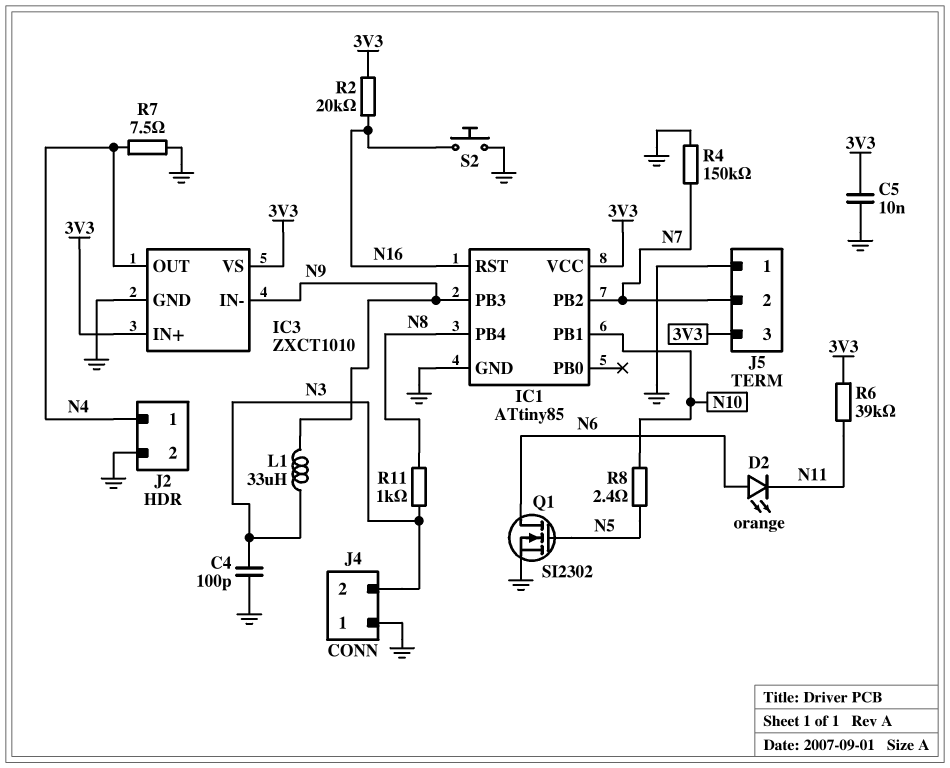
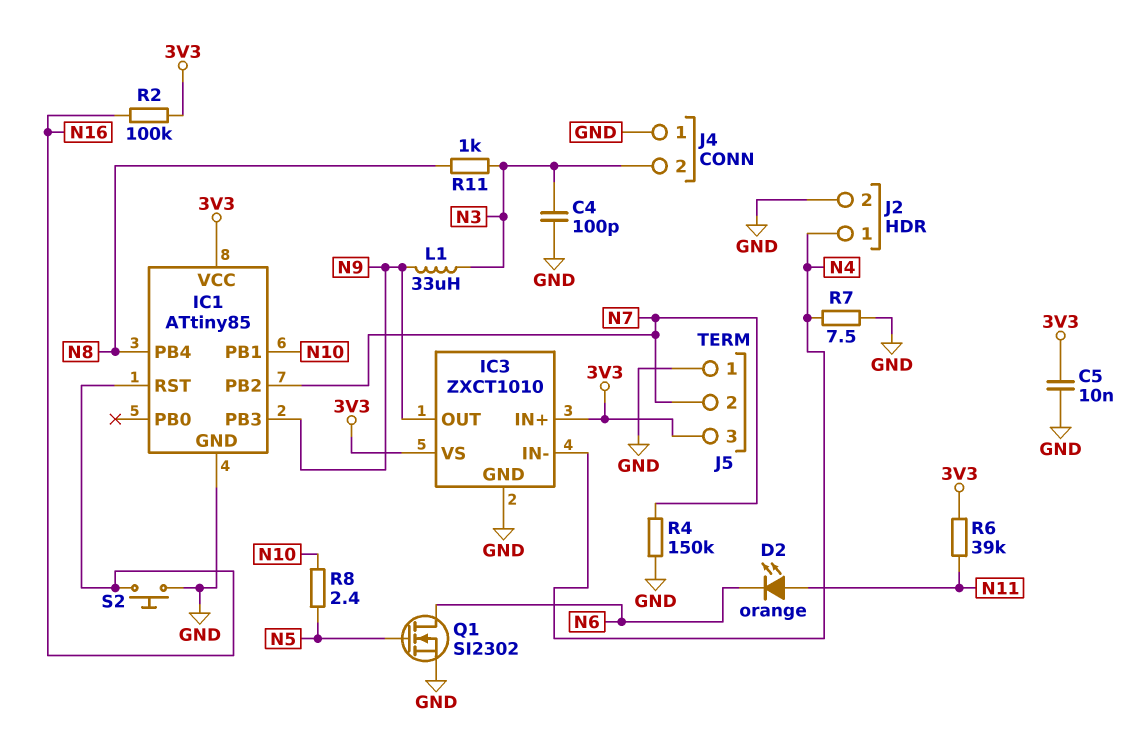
D2: LED orange (A N6, K N11) -> LED orange (A N11, K N6)
IC3 pin IN-: N9 -> N4
IC3 pin OUT: N4 -> N9
R2: 20k (3V3, N16) -> 100k (3V3, N16)

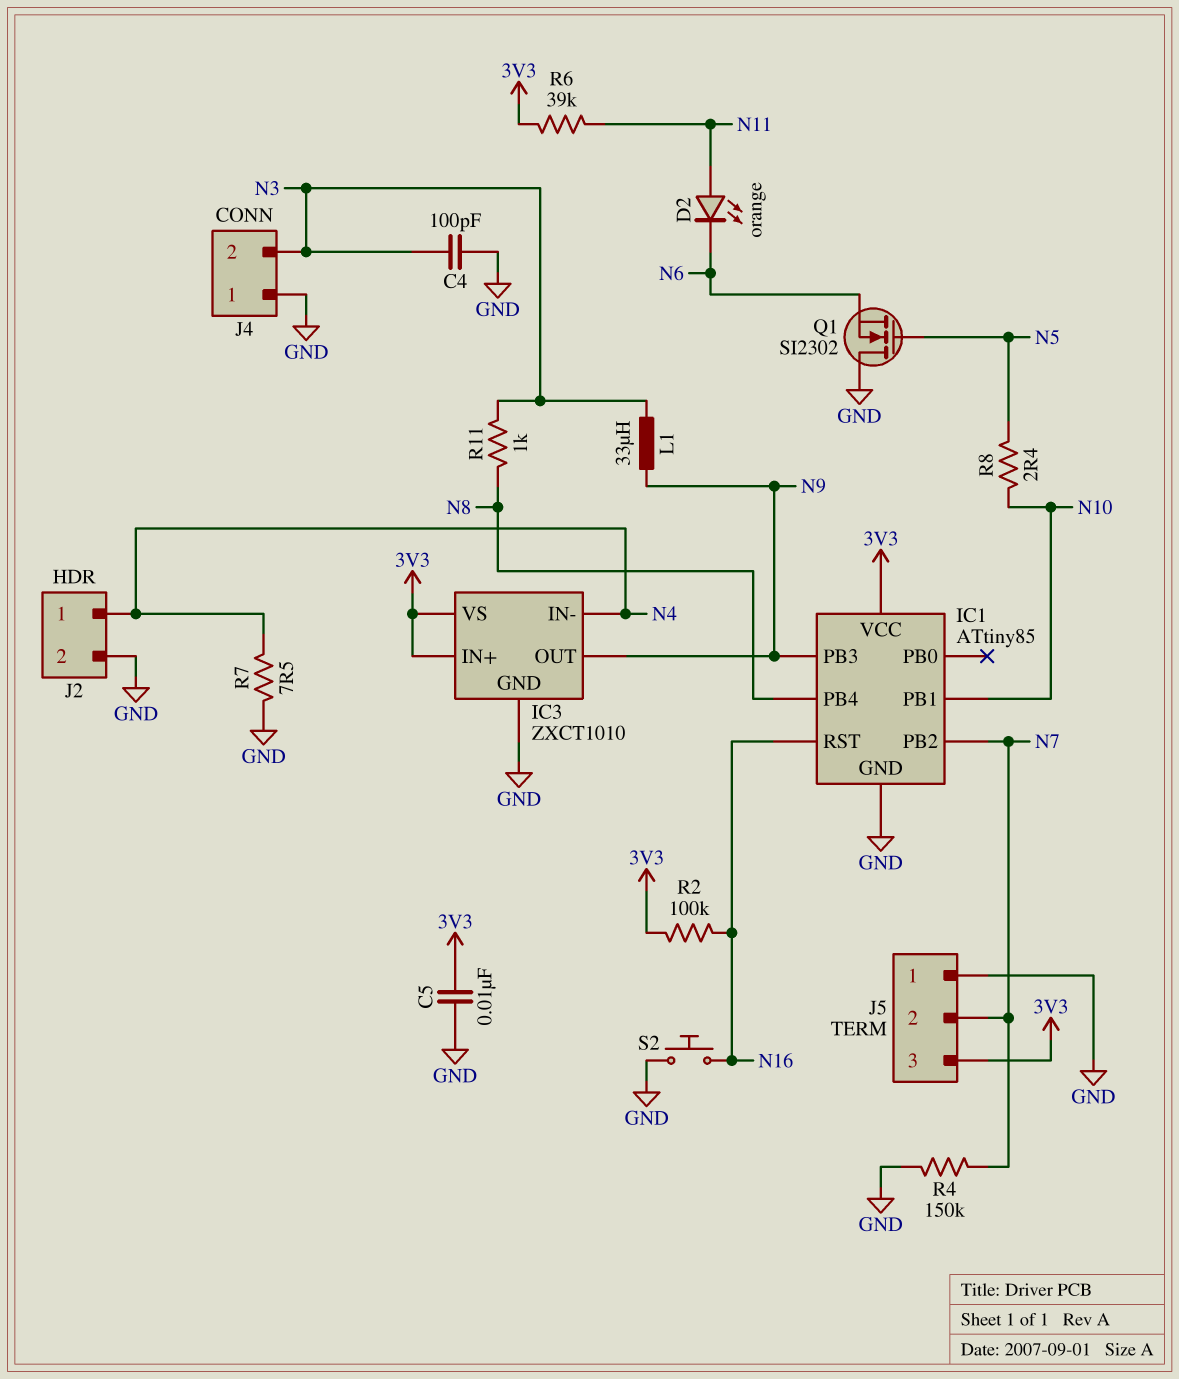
Q1: NMOS SI2302 (G N5, D N6, S GND) -> NMOS SI2302 (G N5, D GND, S N6)

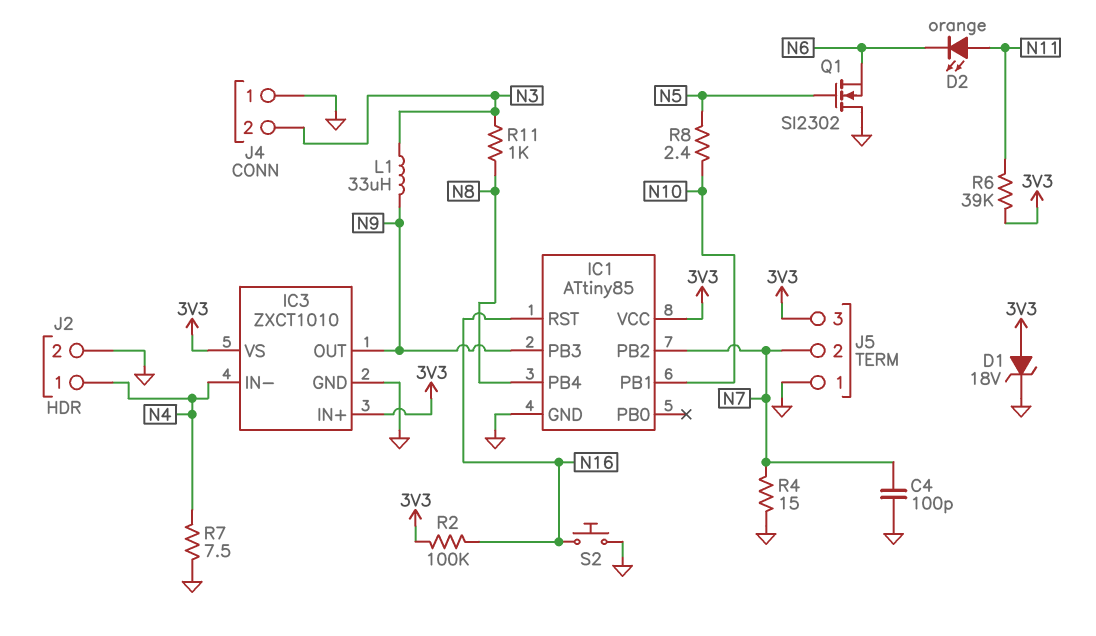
C4: 100pF (GND, N3) -> 100pF (GND, N7)
C5: 10nF (3V3, GND) -> none
D1: none -> zener 18V (A 3V3, K GND)
R4: 150k (GND, N7) -> 15 (GND, N7)

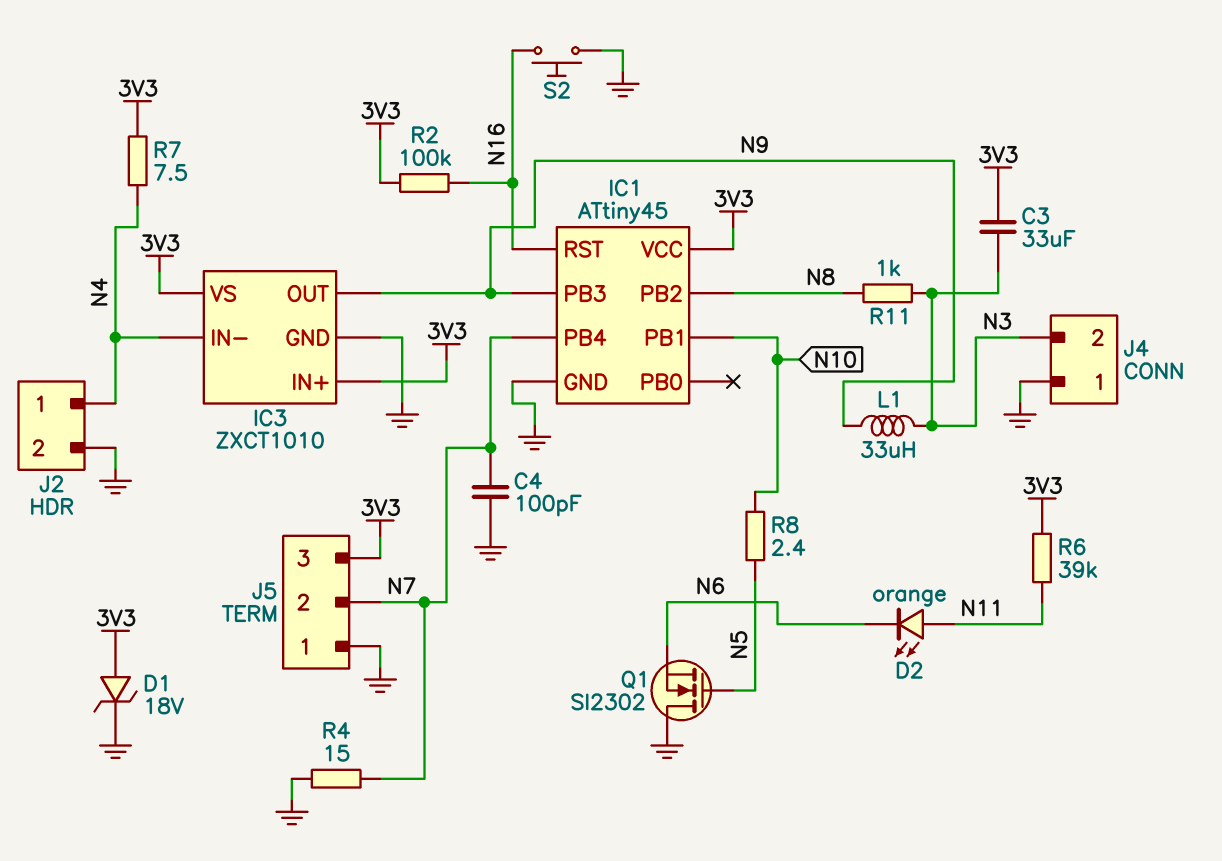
C3: none -> 33uF (3V3, N3)
IC1: ATtiny85 -> ATtiny45
IC1 pin PB2: N7 -> N8
IC1 pin PB4: N8 -> N7
R7: 7.5 (GND, N4) -> 7.5 (3V3, N4)

